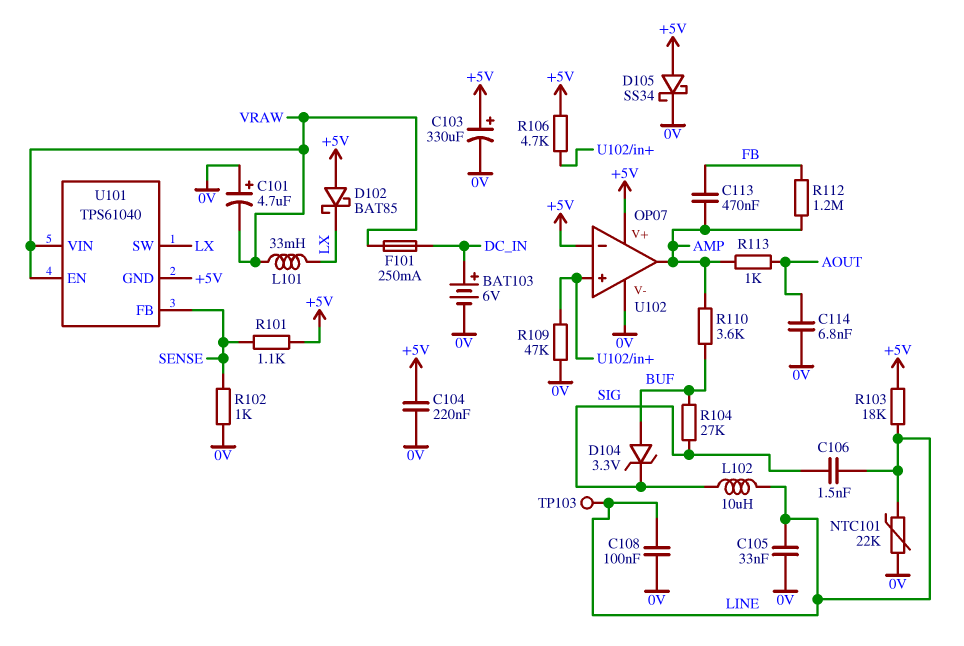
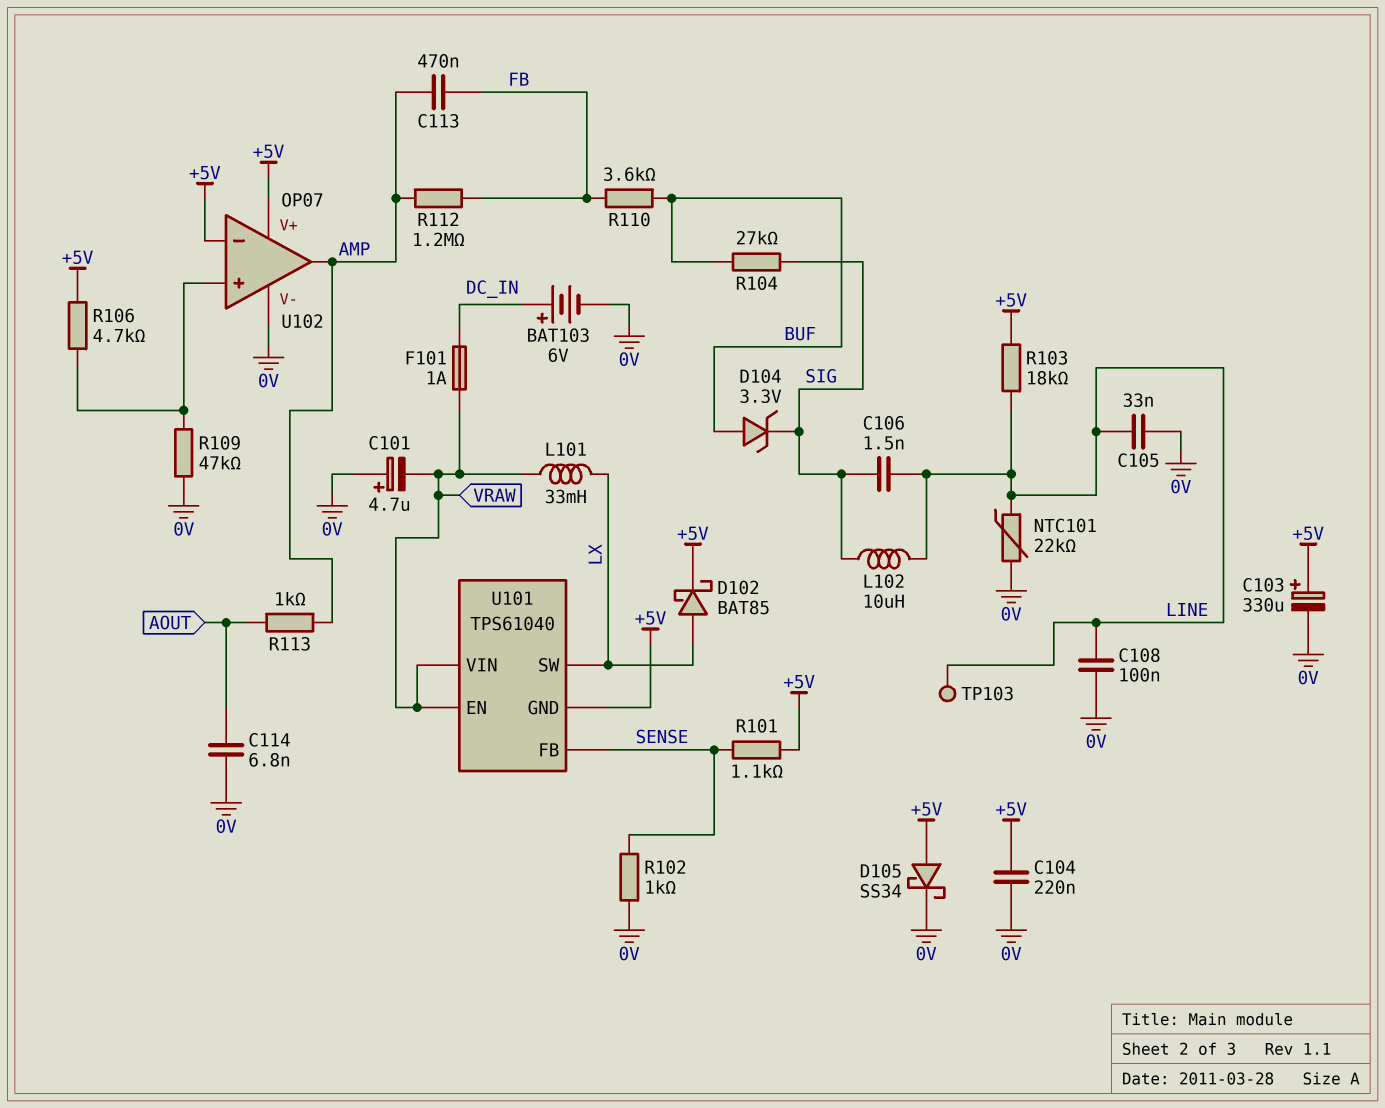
D102: schottky BAT85 (A +5V, K LX) -> schottky BAT85 (A LX, K +5V)
F101: 250mA (DC_IN, VRAW) -> 1A (DC_IN, VRAW)
R110: 3.6k (AMP, BUF) -> 3.6k (BUF, FB)

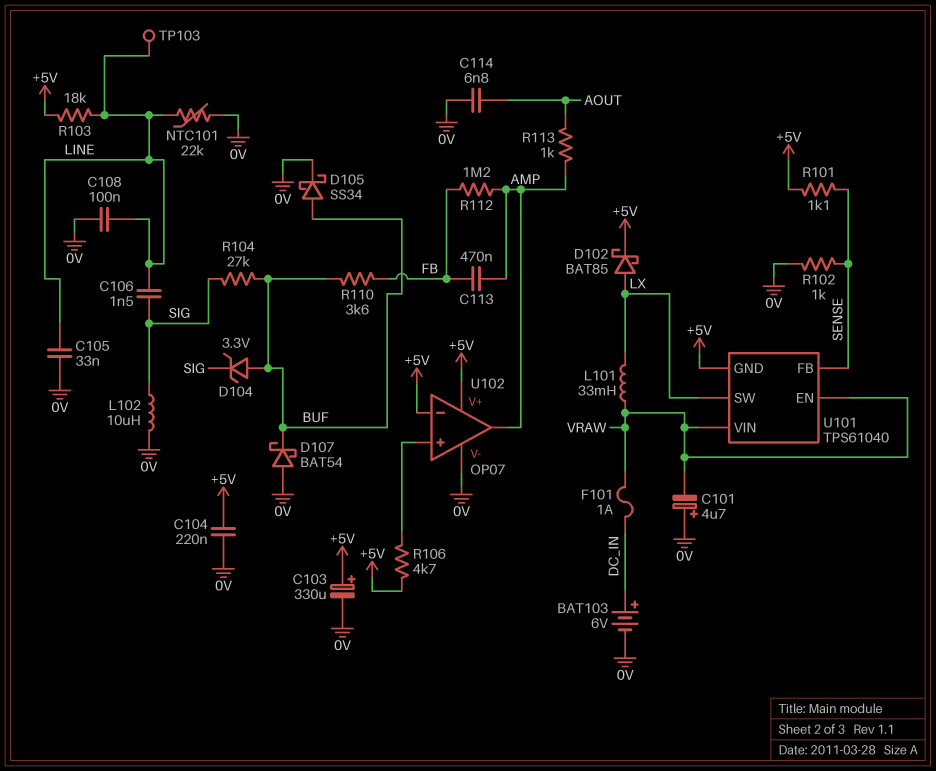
D105: schottky SS34 (A +5V, K 0V) -> schottky SS34 (A BUF, K 0V)
D107: none -> schottky BAT54 (A 0V, K BUF)
L102: 10uH (LINE, SIG) -> 10uH (0V, SIG)
R109: 47k (0V, U102/in+) -> none

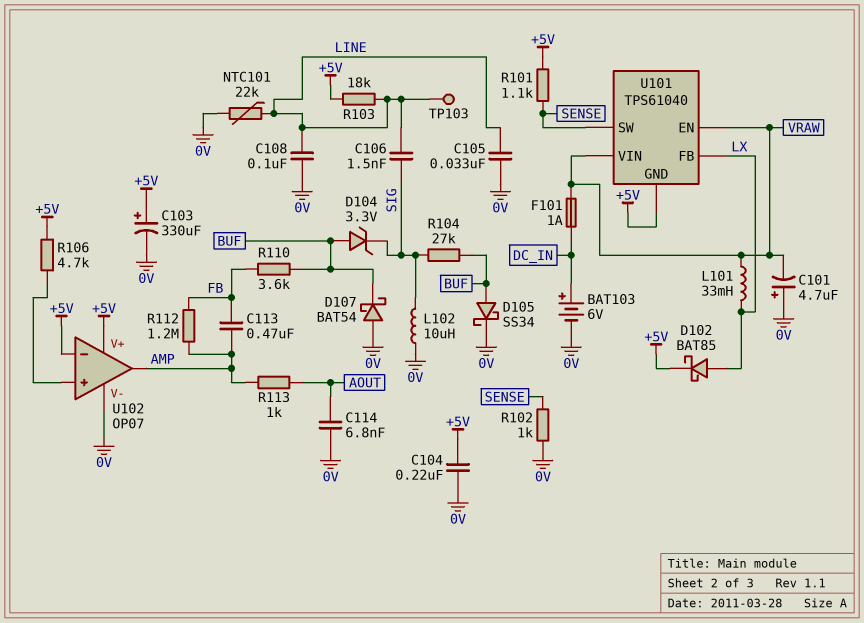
U101 pin FB: SENSE -> LX
U101 pin SW: LX -> SENSE

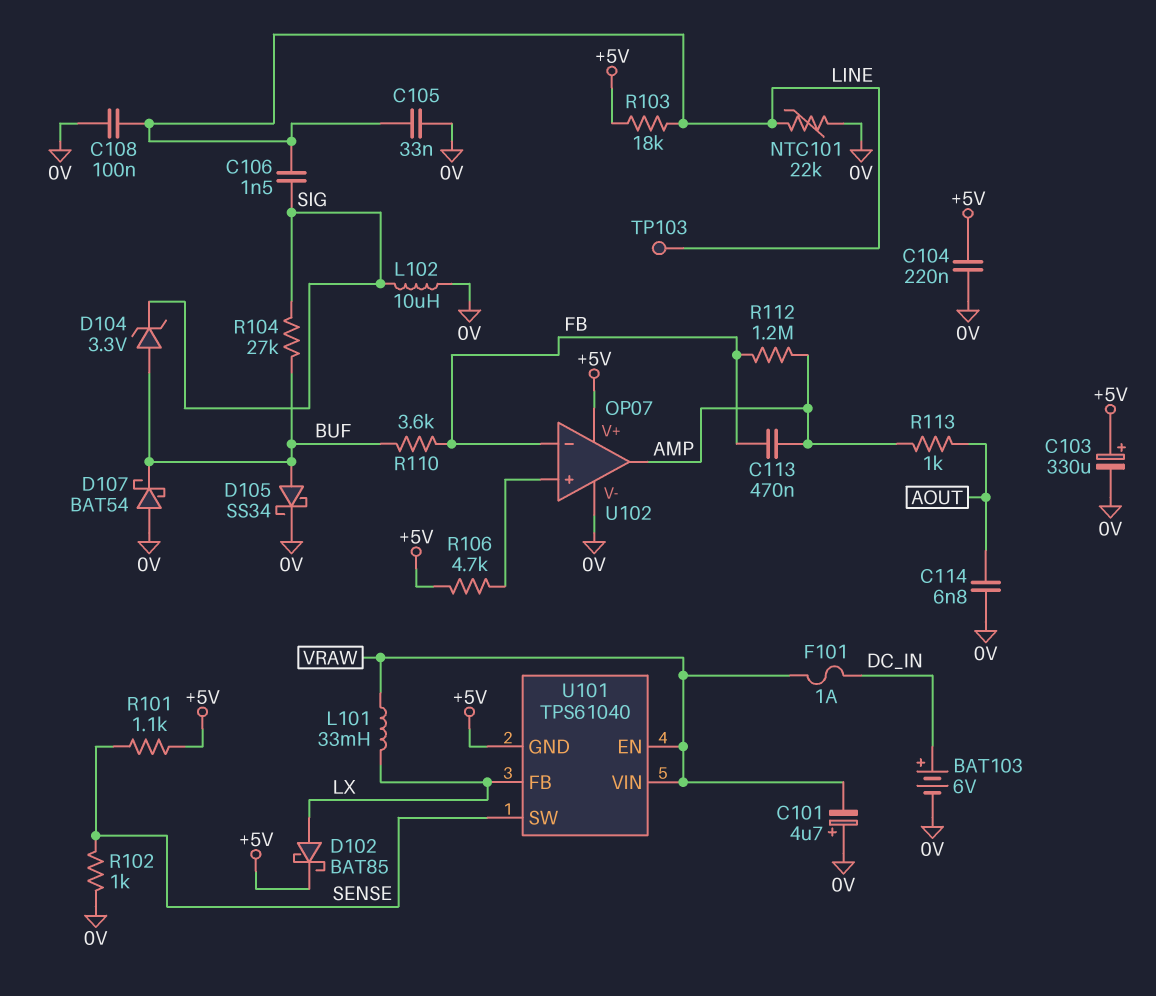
U102 pin in-: +5V -> FB

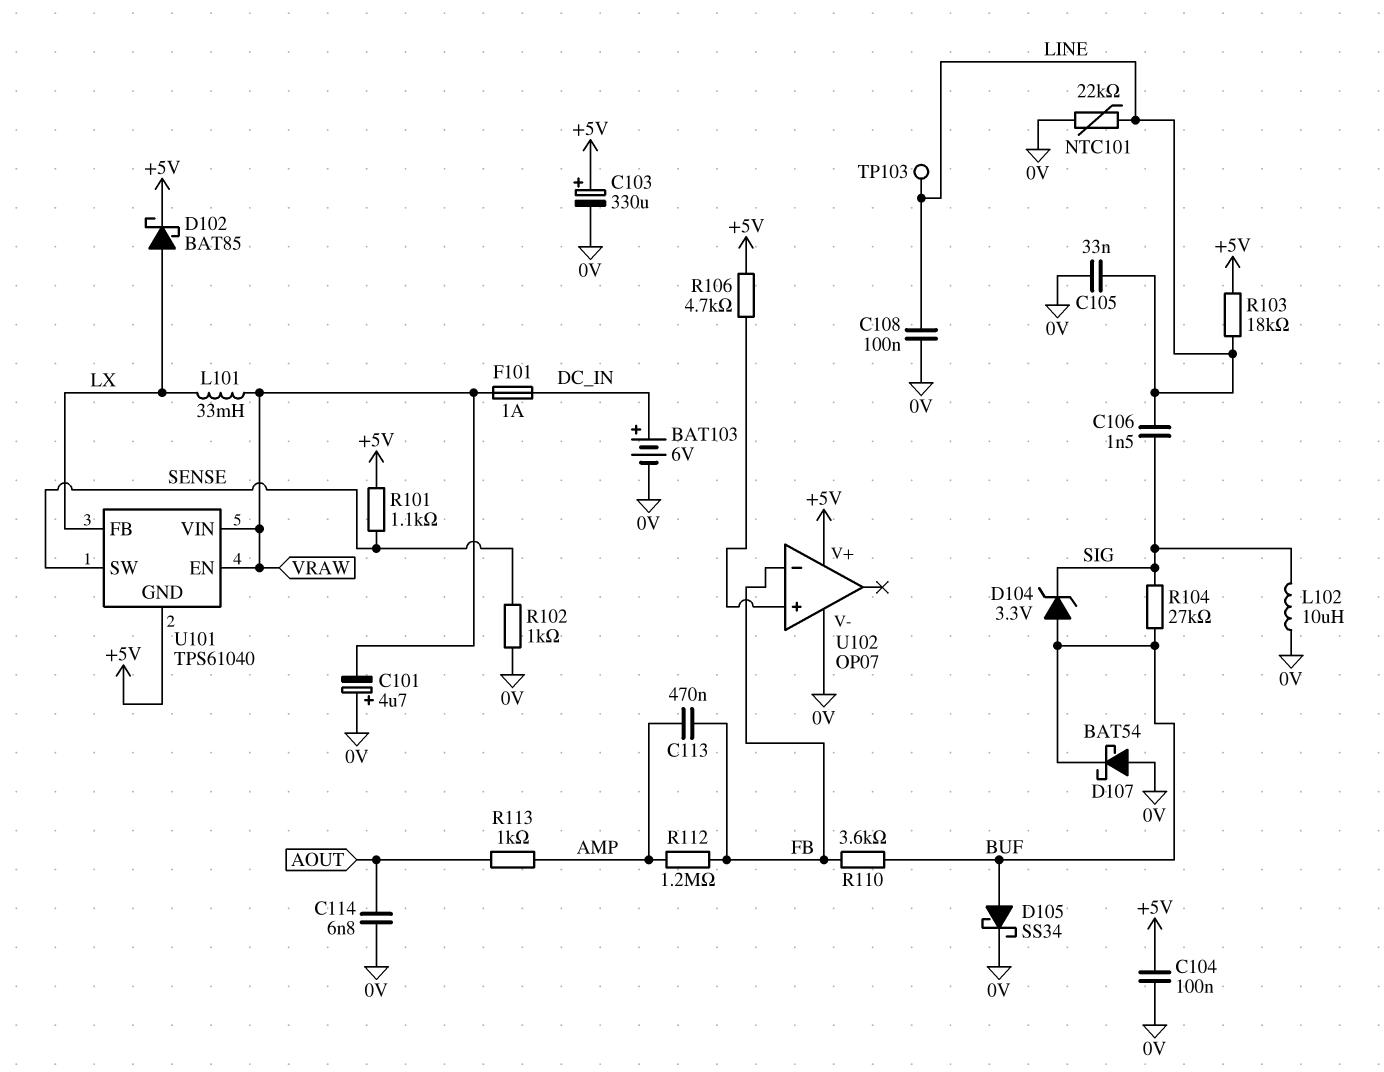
C104: 220nF (+5V, 0V) -> 100nF (+5V, 0V)
U102 pin out: AMP -> none

